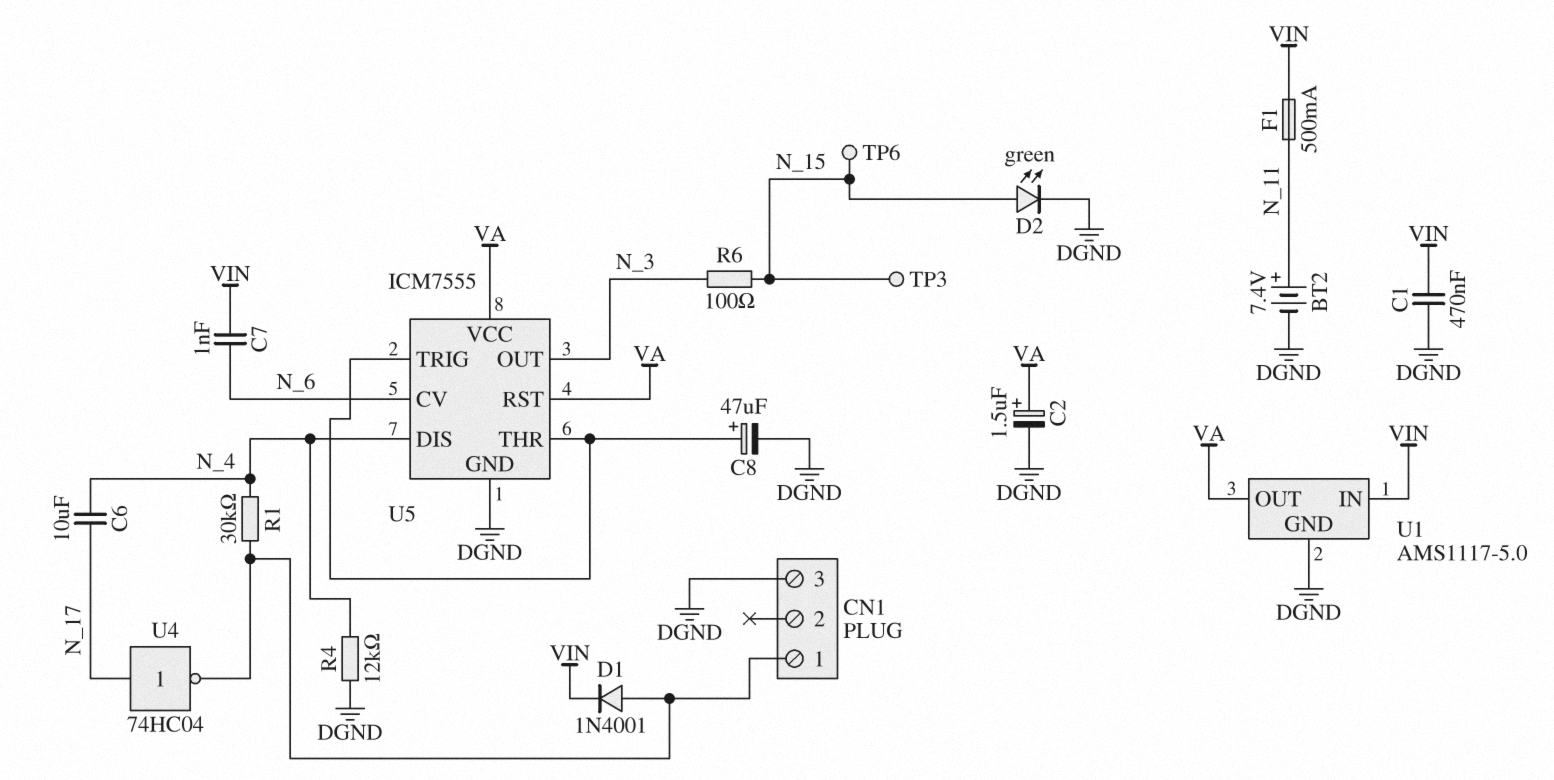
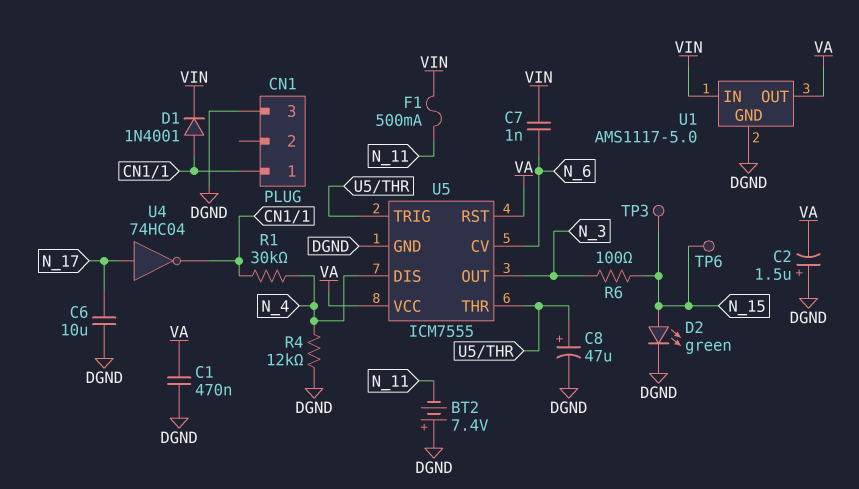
BT2: 7.4V (plus N_11, minus DGND) -> 7.4V (plus DGND, minus N_11)
C1: 470nF (DGND, VIN) -> 470nF (DGND, VA)
C2: 1.5uF (plus VA, minus DGND) -> 1.5uF (plus DGND, minus VA)
C6: 10uF (N_4, N_17) -> 10uF (DGND, N_17)

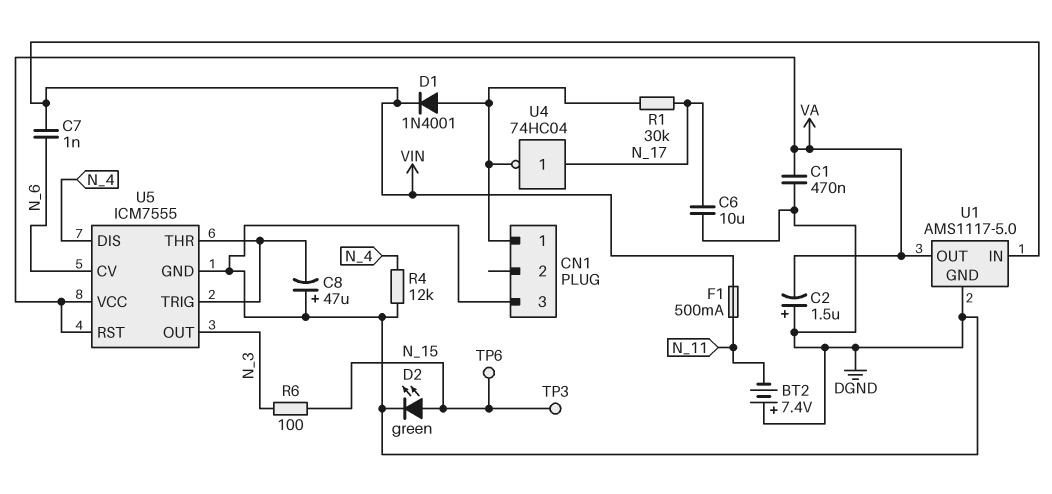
C8: 47uF (plus U5/THR, minus DGND) -> 47uF (plus DGND, minus U5/THR)
R1: 30k (CN1/1, N_4) -> 30k (CN1/1, N_17)

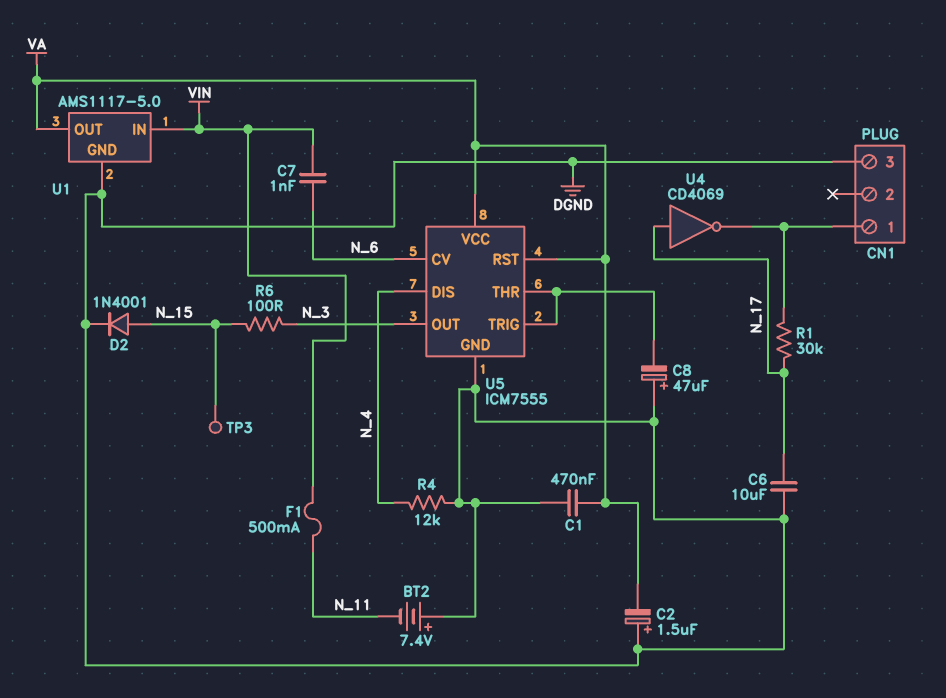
D1: diode 1N4001 (A CN1/1, K VIN) -> none
D2: LED green (A N_15, K DGND) -> diode 1N4001 (A N_15, K DGND)
TP6: test point (N_15) -> none
U4: NOT 74HC04 (in N_17, out CN1/1) -> NOT CD4069 (in N_17, out CN1/1)

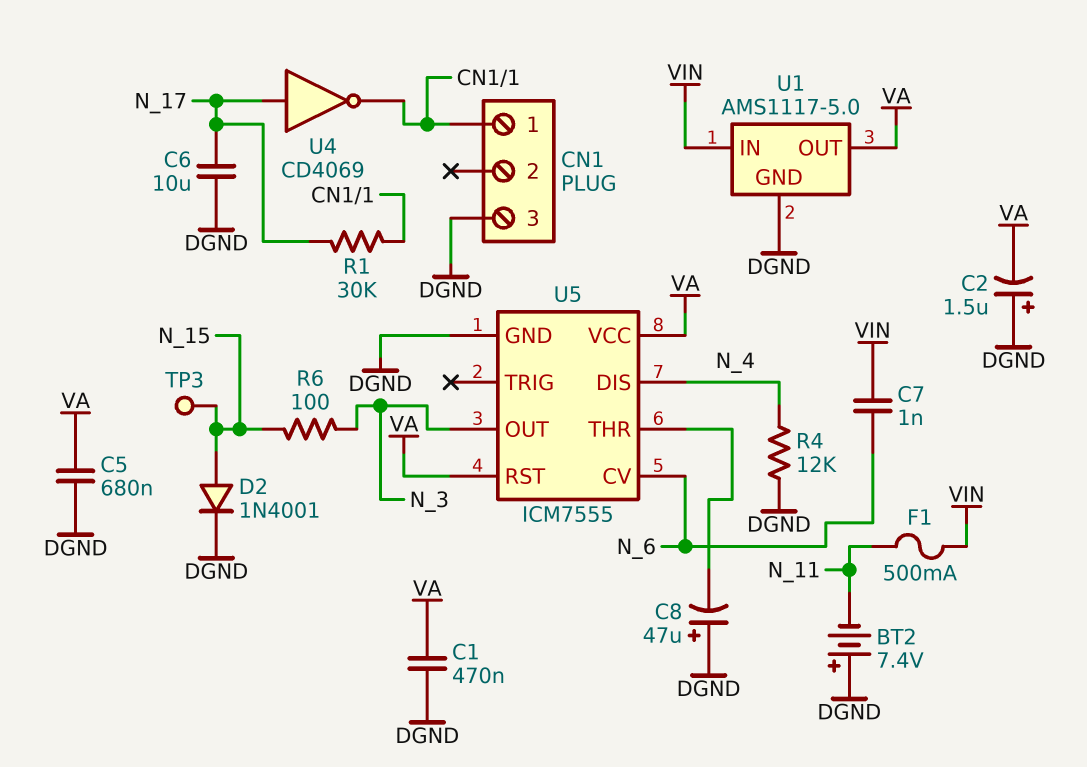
C5: none -> 680nF (DGND, VA)
U5 pin TRIG: U5/THR -> none

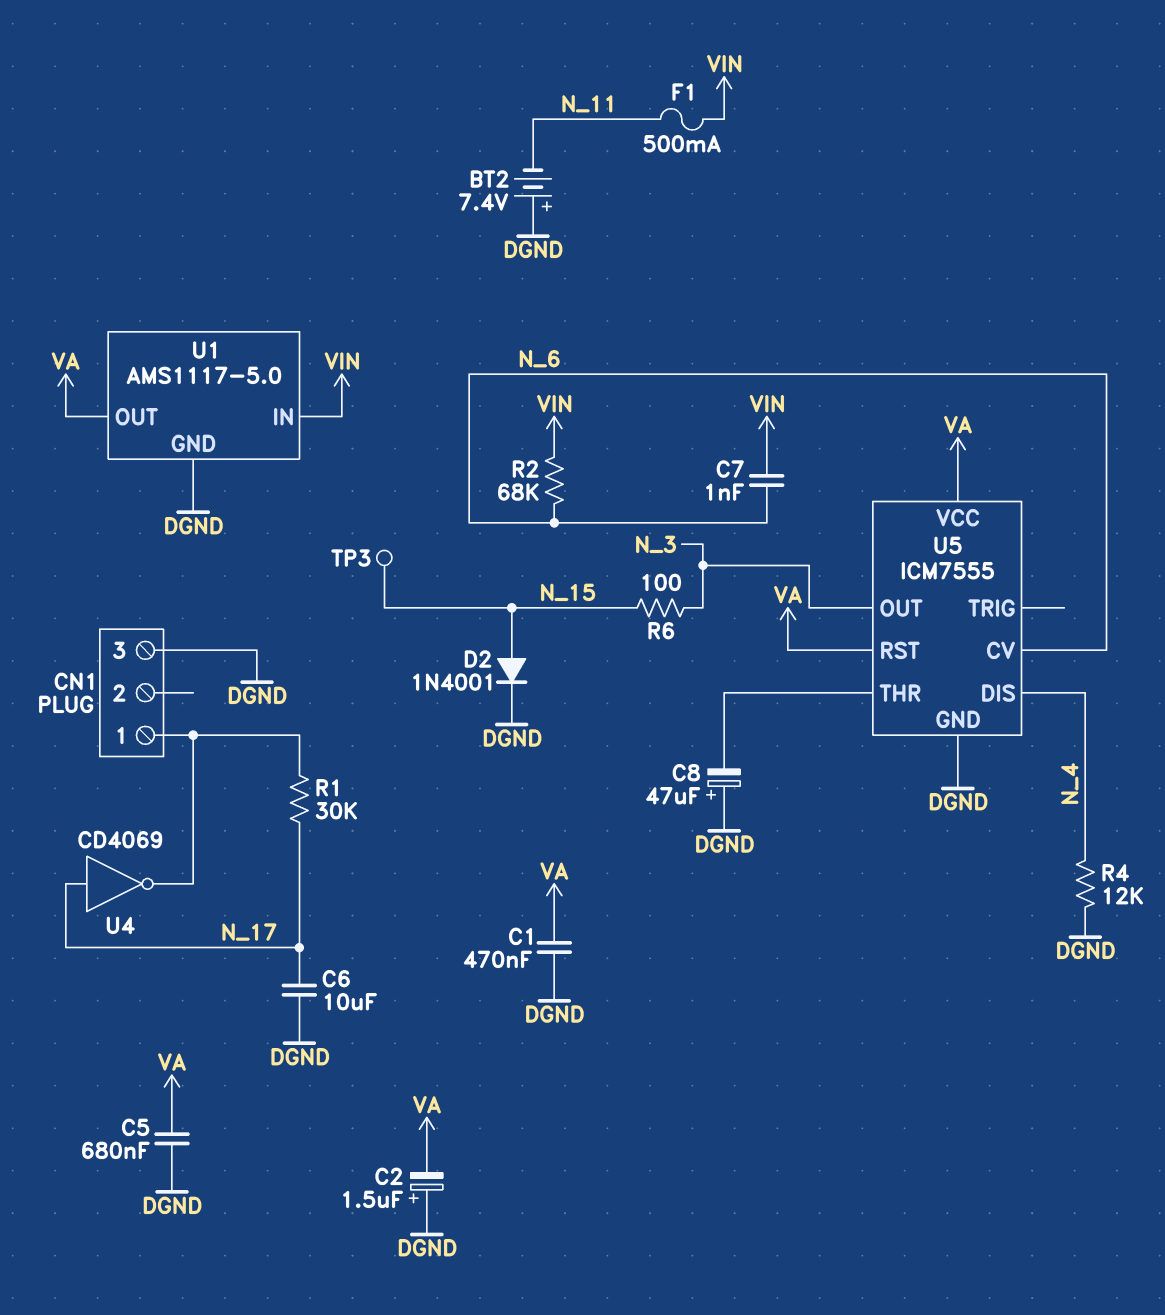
R2: none -> 68k (N_6, VIN)

